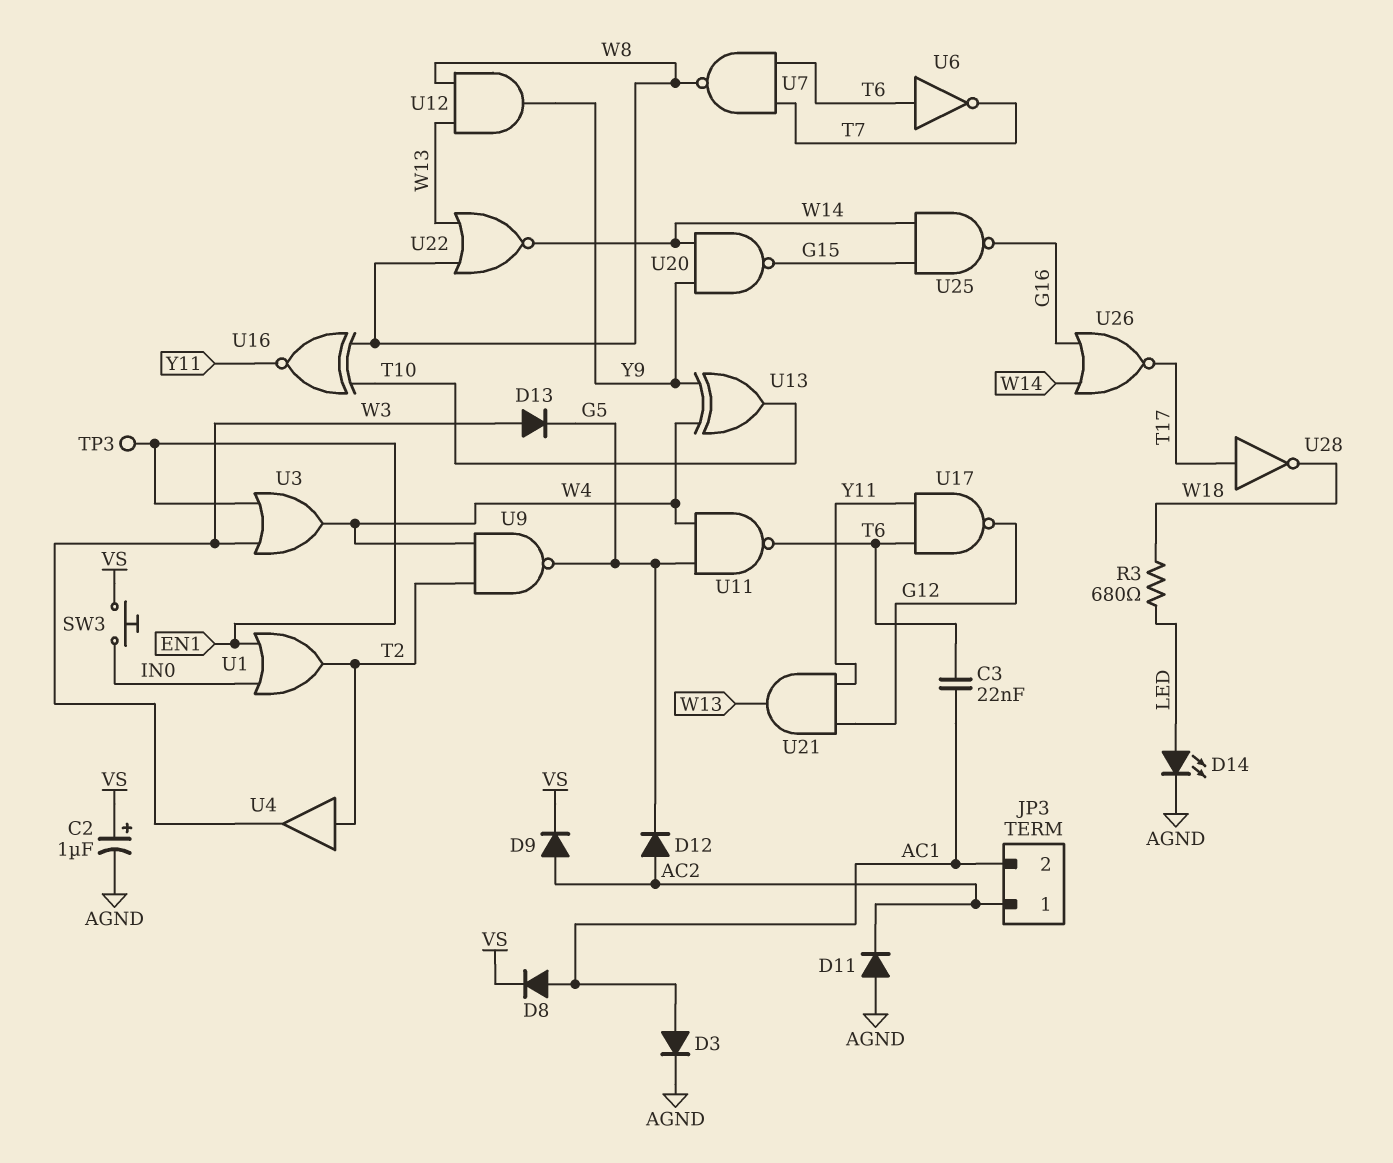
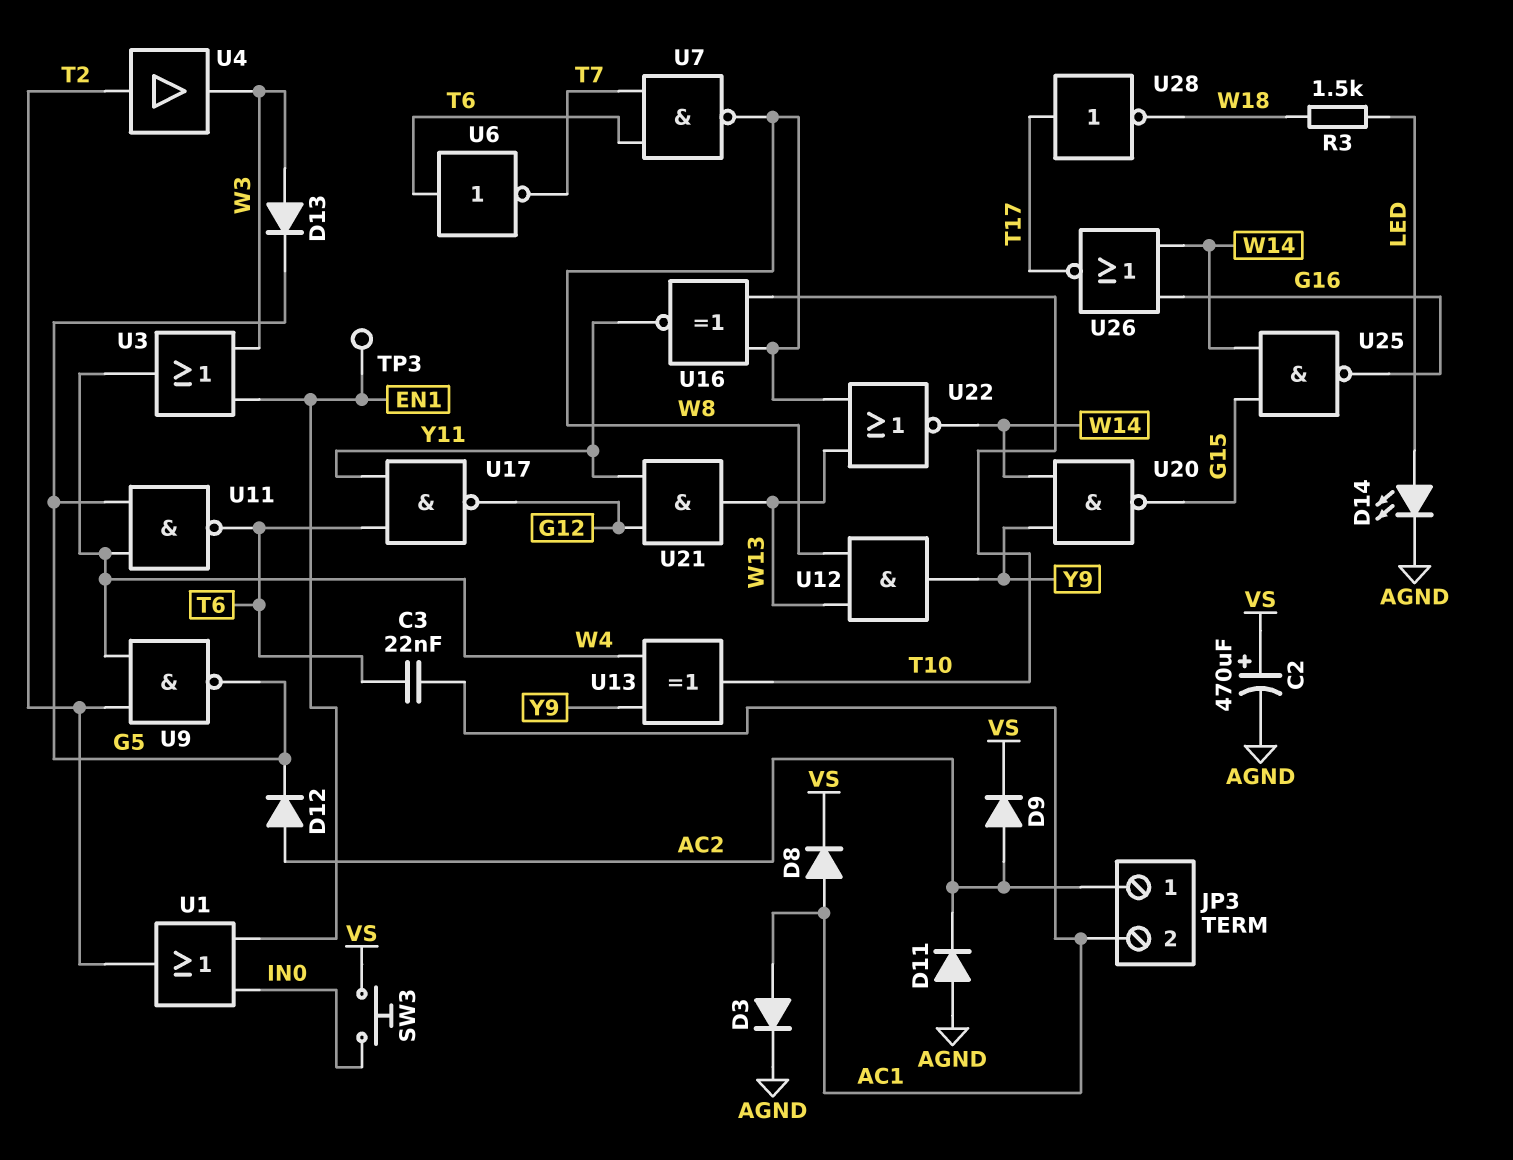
C2: 1uF (plus VS, minus AGND) -> 470uF (plus VS, minus AGND)
R3: 680 (LED, W18) -> 1.5k (LED, W18)

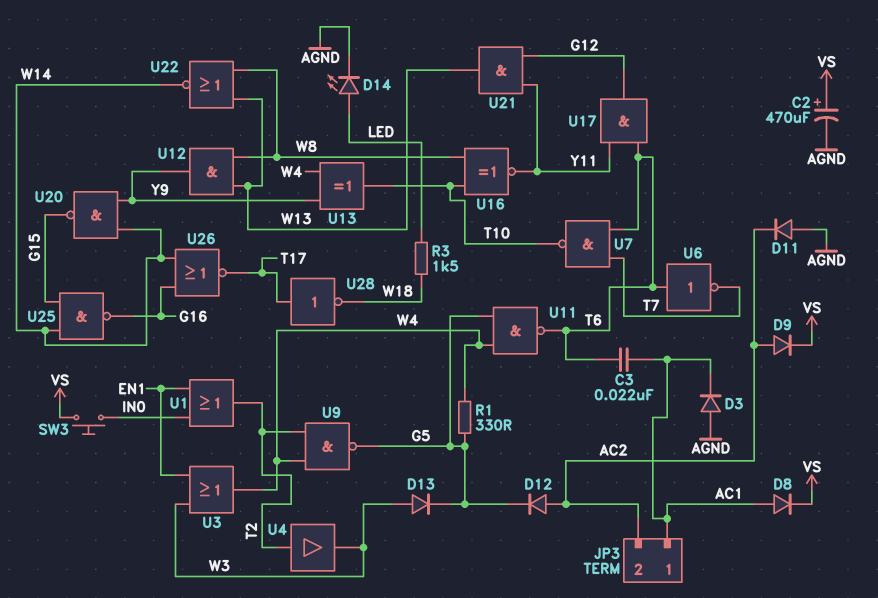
D3: diode (A AC1, K AGND) -> diode (A AGND, K AC1)
JP3 pin 1: AC2 -> AC1
JP3 pin 2: AC1 -> AC2
R1: none -> 330 (G5, W4)
TP3: test point (EN1) -> none
U7: NAND (in T6, in T7, out W8) -> NAND (in T6, in T7, out T10)
U17: NAND (in T6, in Y11, out G12) -> AND (in T6, in Y11, out G12)

